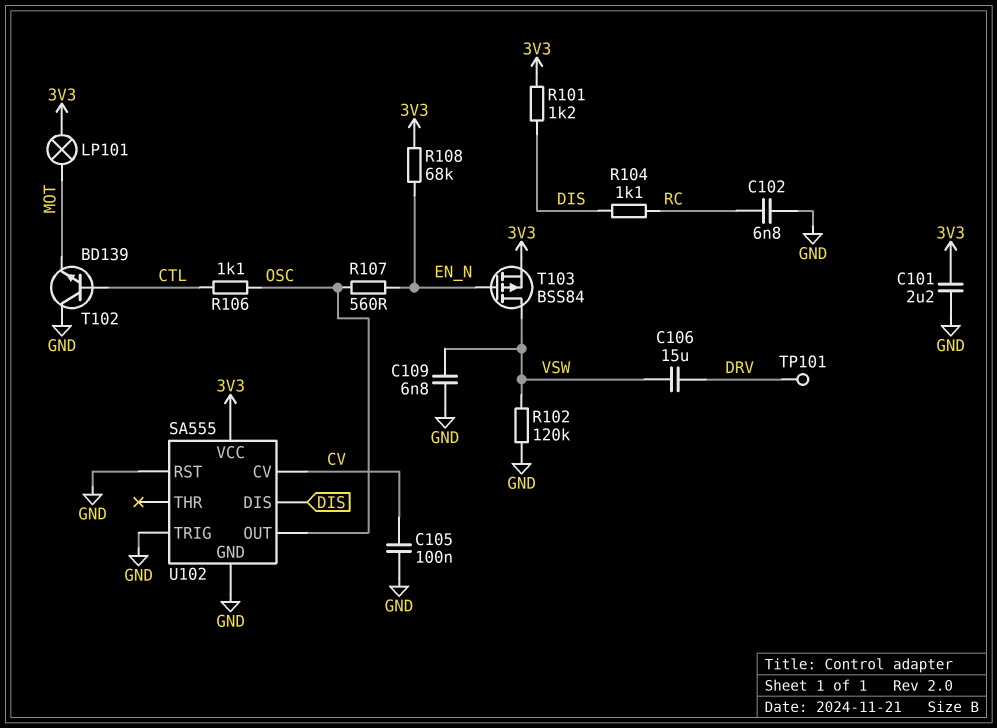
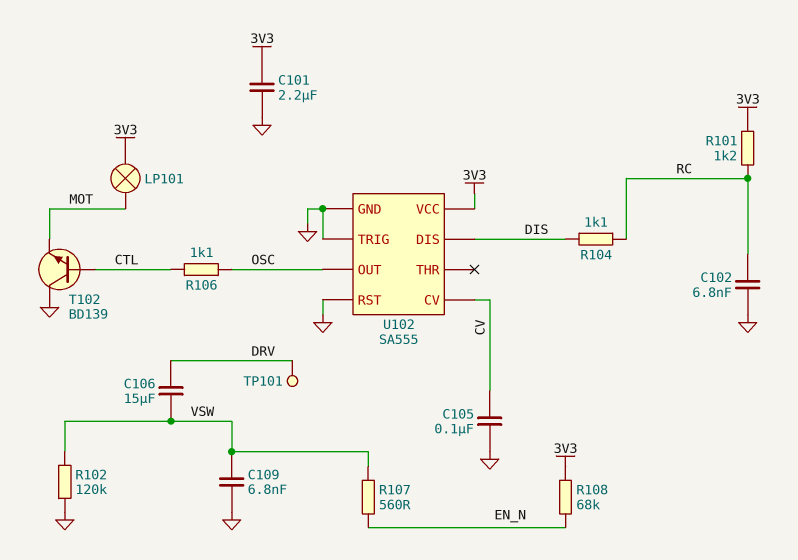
R101: 1.2k (3V3, DIS) -> 1.2k (3V3, RC)
R107: 560 (EN_N, OSC) -> 560 (EN_N, VSW)
T103: PMOS BSS84 (G EN_N, D VSW, S 3V3) -> none

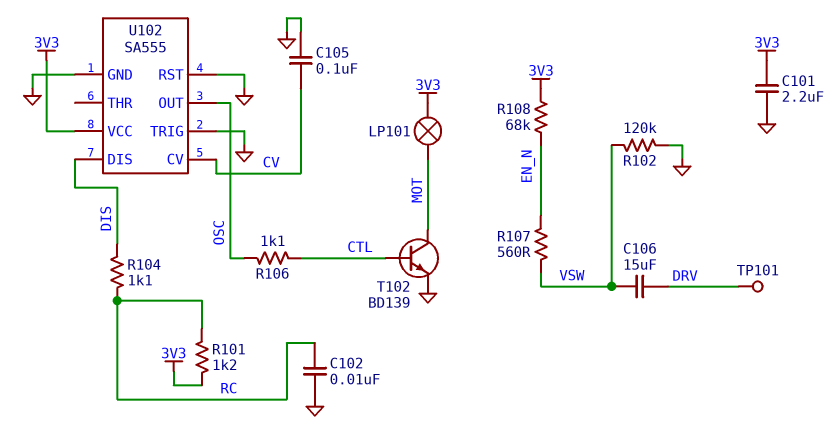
C102: 6.8nF (GND, RC) -> 10nF (GND, RC)
C109: 6.8nF (GND, VSW) -> none
T102: NPN BD139 (B CTL, C GND, E MOT) -> NPN BD139 (B CTL, C MOT, E GND)

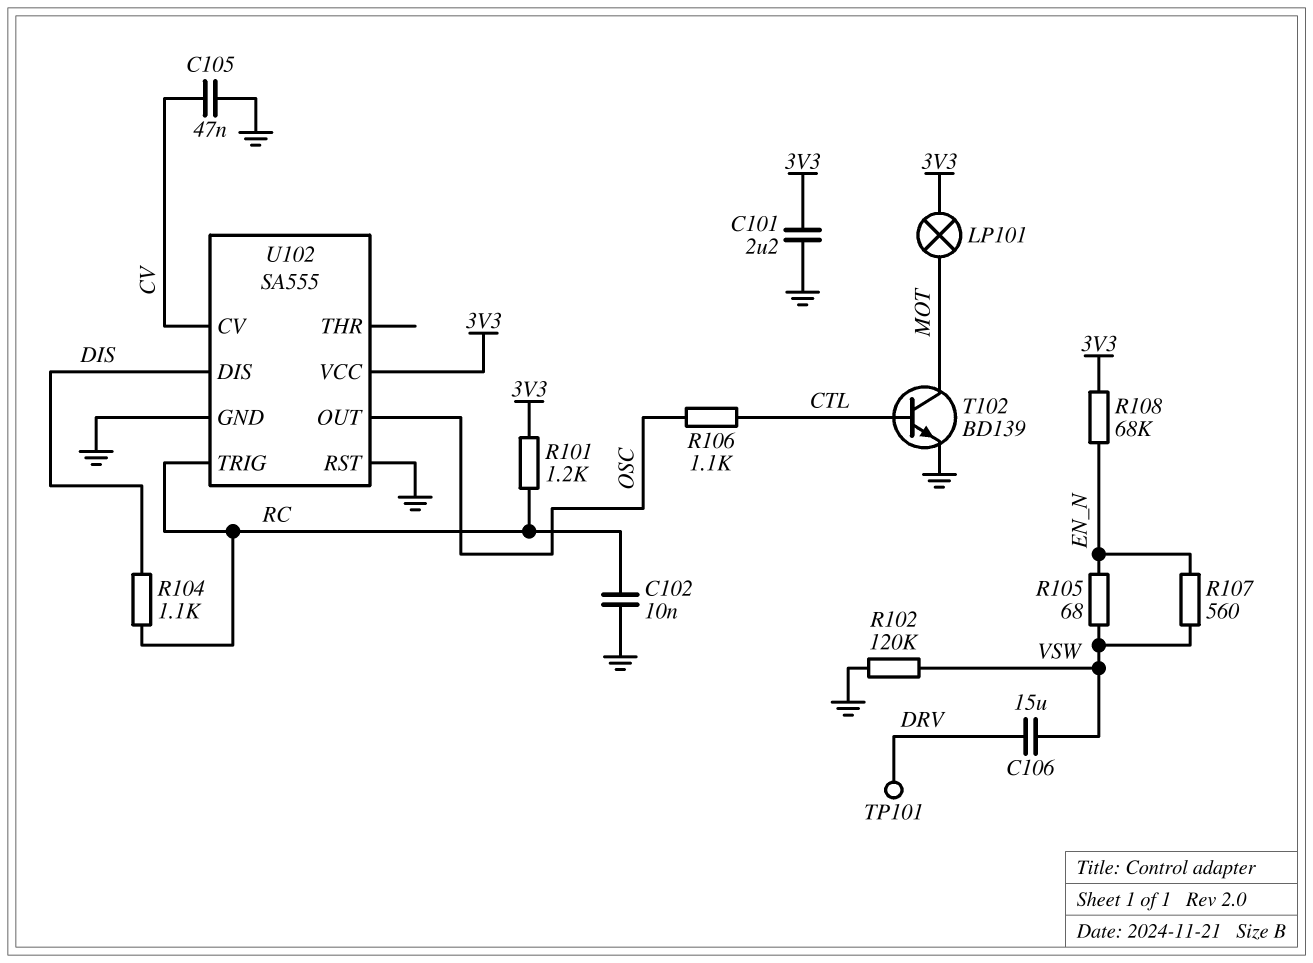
C105: 100nF (CV, GND) -> 47nF (CV, GND)
R105: none -> 68 (EN_N, VSW)
U102 pin TRIG: GND -> RC

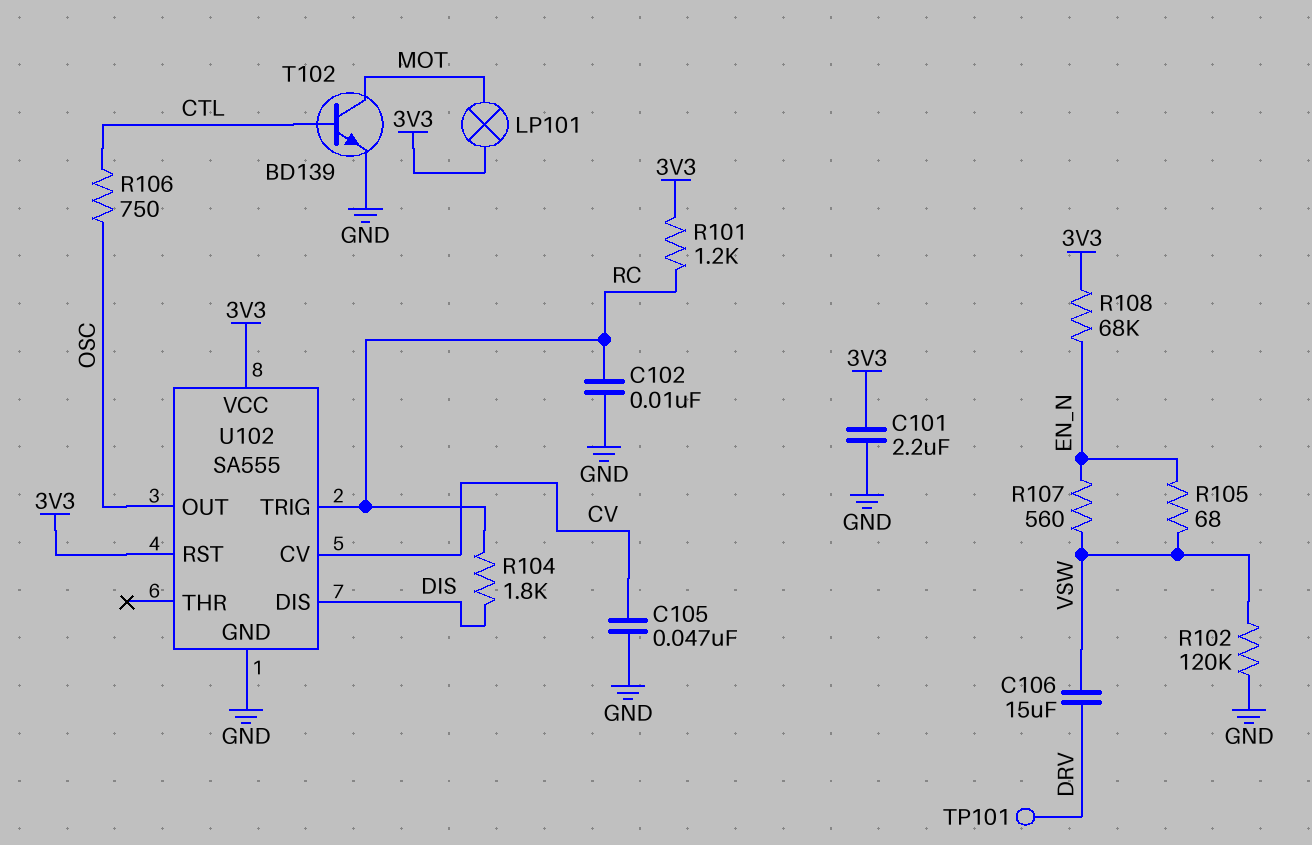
R104: 1.1k (DIS, RC) -> 1.8k (DIS, RC)
R106: 1.1k (CTL, OSC) -> 750 (CTL, OSC)
U102 pin RST: GND -> 3V3

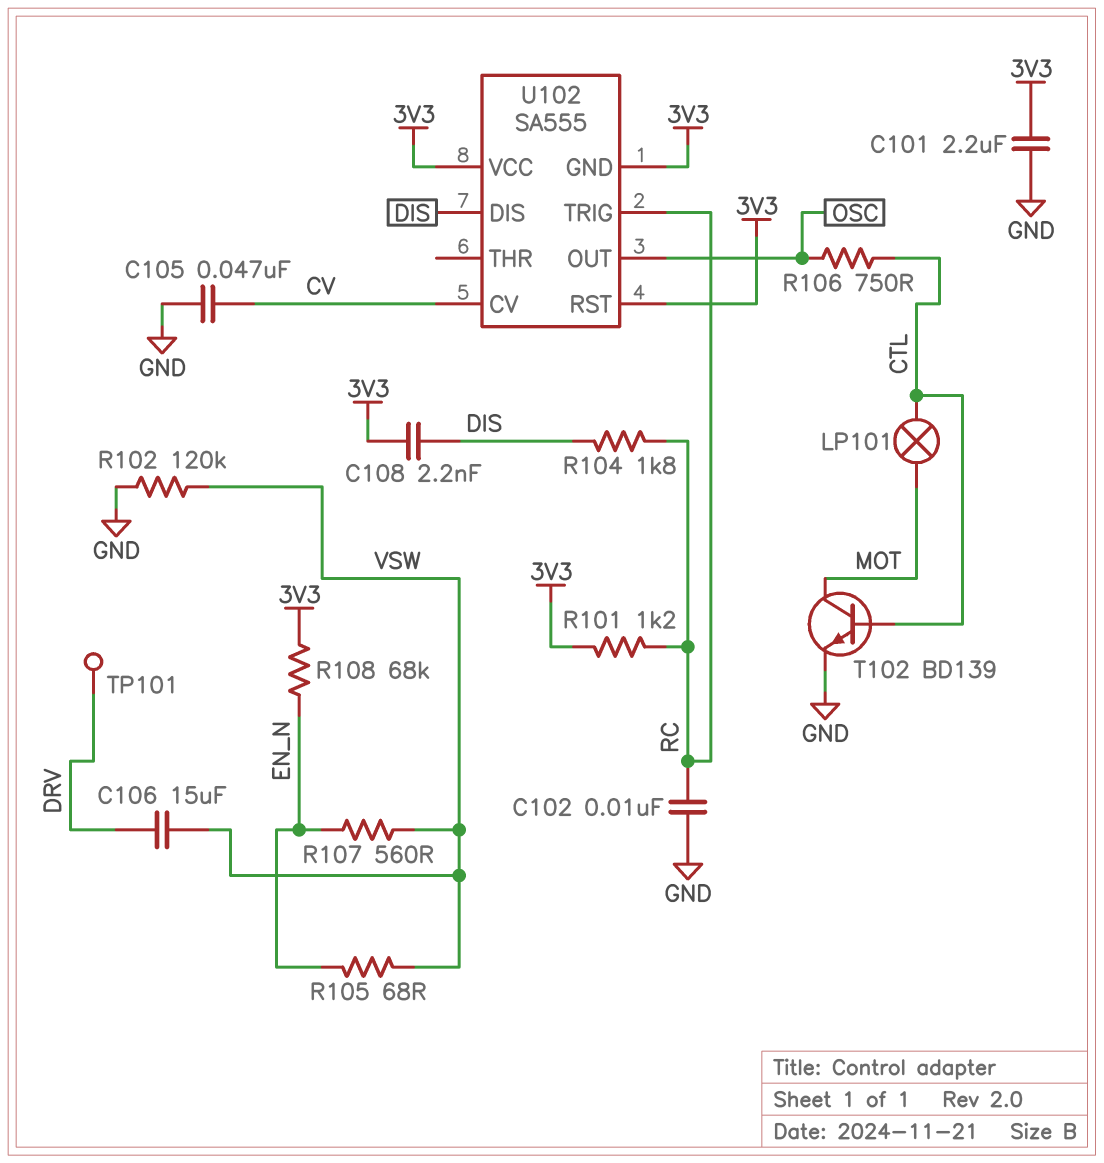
C108: none -> 2.2nF (3V3, DIS)
LP101: lamp (3V3, MOT) -> lamp (CTL, MOT)
U102 pin GND: GND -> 3V3

